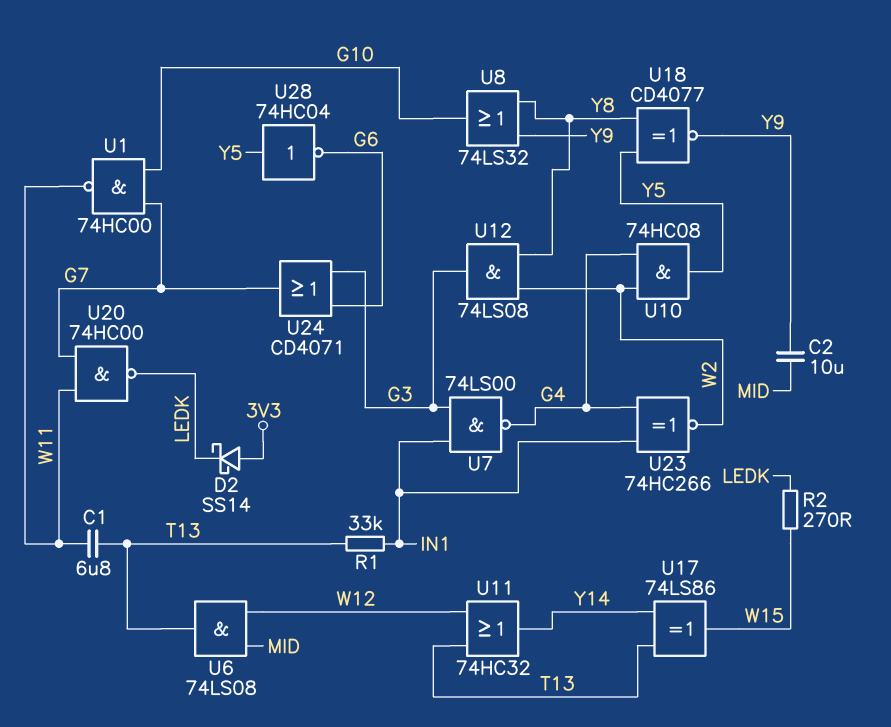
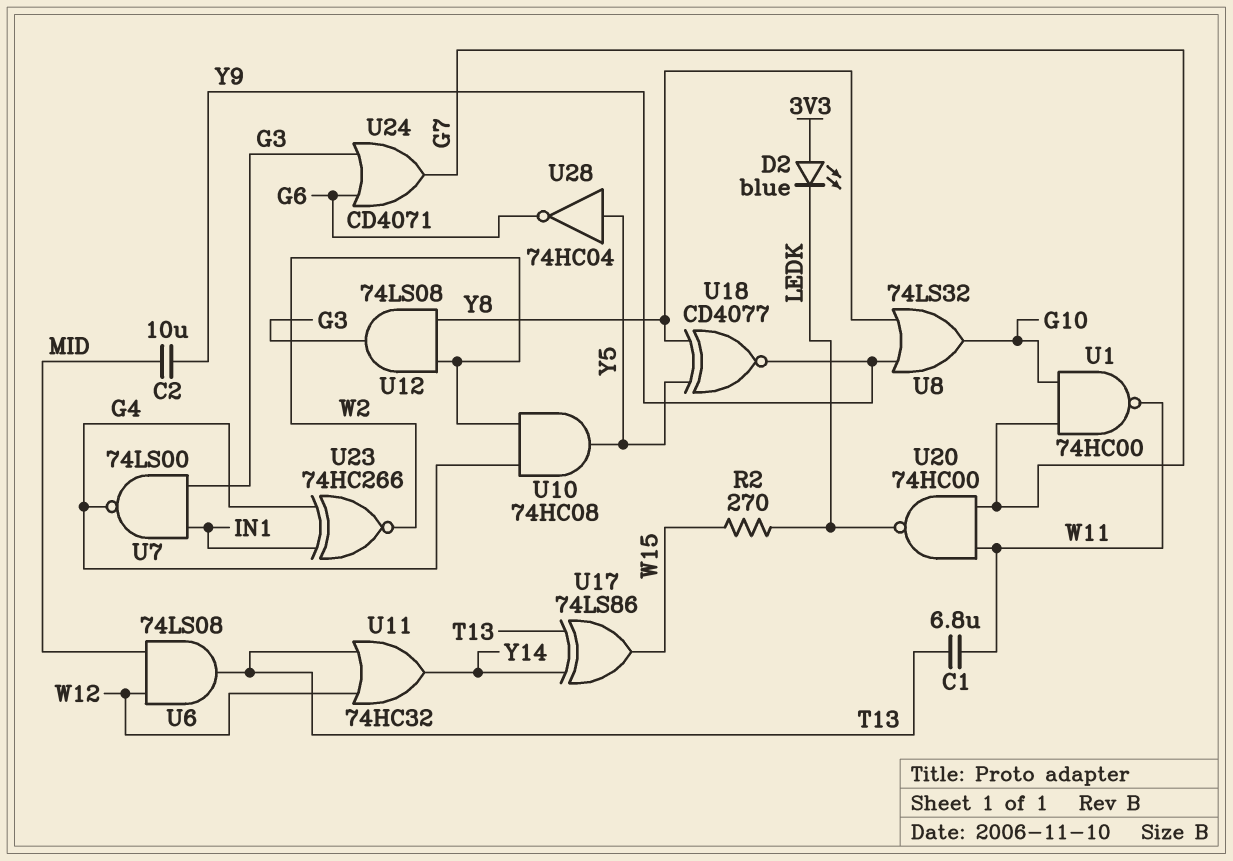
D2: schottky SS14 (A 3V3, K LEDK) -> LED blue (A 3V3, K LEDK)
R1: 33k (IN1, T13) -> none

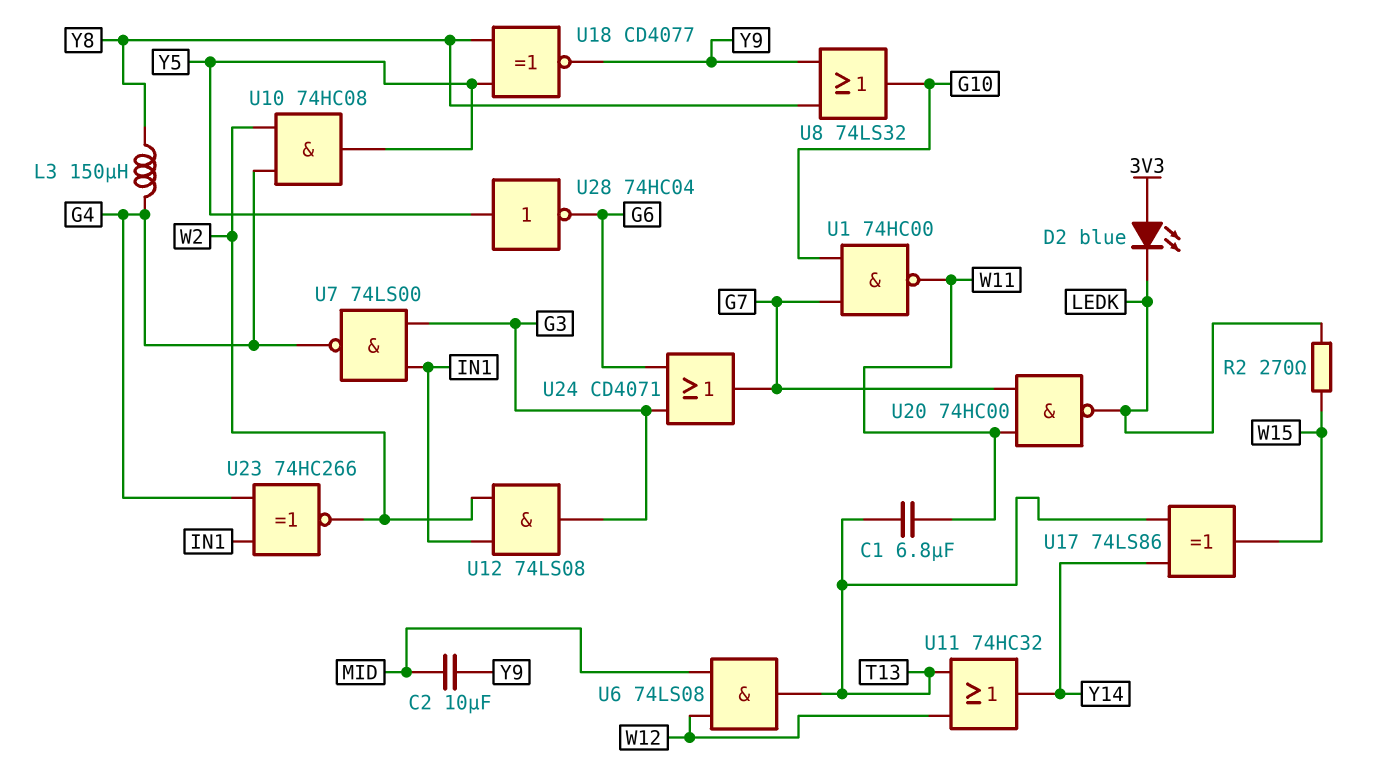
L3: none -> 150uH (G4, Y8)
U12: AND 74LS08 (in W2, in Y8, out G3) -> AND 74LS08 (in IN1, in W2, out G3)

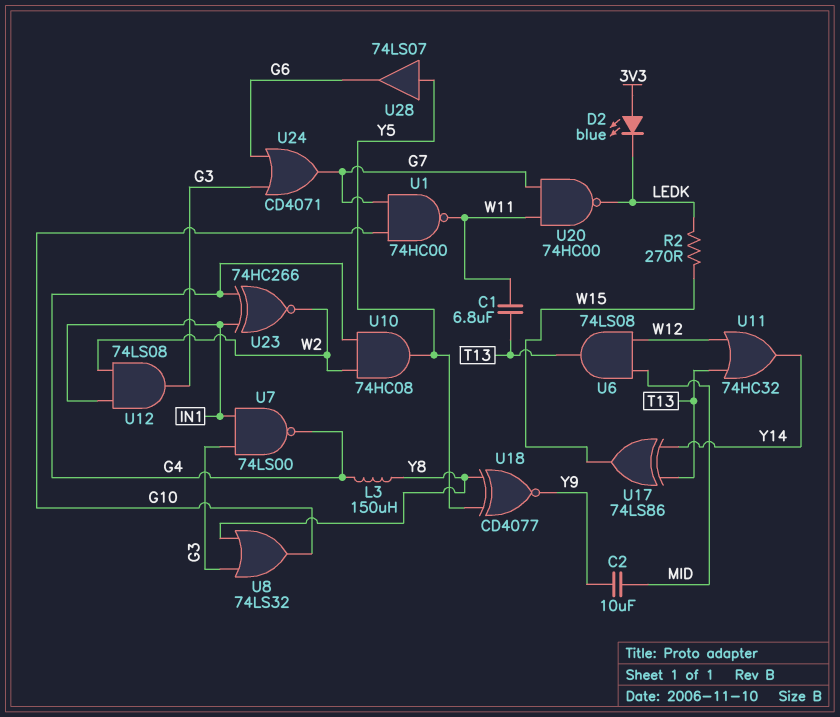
U8: OR 74LS32 (in Y8, in Y9, out G10) -> OR 74LS32 (in G3, in Y8, out G10)
U28: NOT 74HC04 (in Y5, out G6) -> buffer 74LS07 (in Y5, out G6)

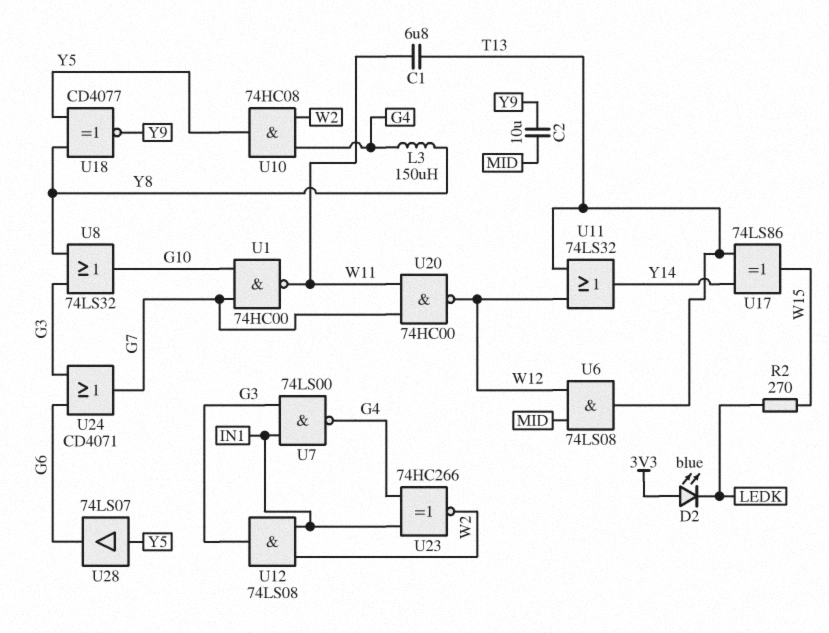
U11: OR 74HC32 (in T13, in W12, out Y14) -> OR 74LS32 (in T13, in W12, out Y14)
U20: NAND 74HC00 (in G7, in W11, out LEDK) -> NAND 74HC00 (in G7, in W11, out W12)

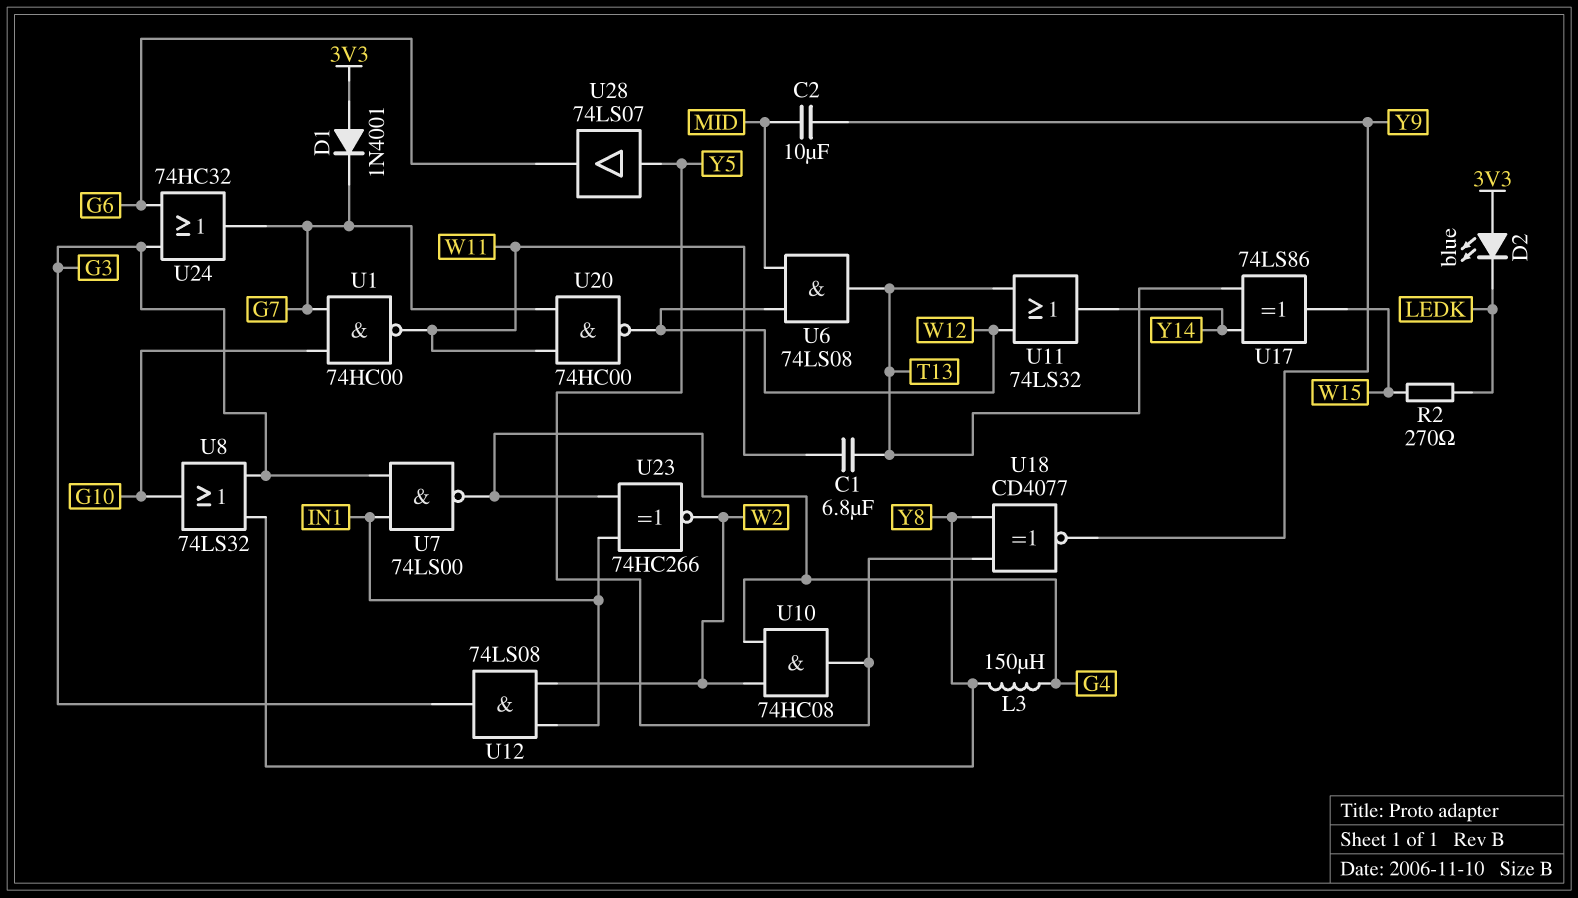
D1: none -> diode 1N4001 (A 3V3, K G7)
U24: OR CD4071 (in G3, in G6, out G7) -> OR 74HC32 (in G3, in G6, out G7)

